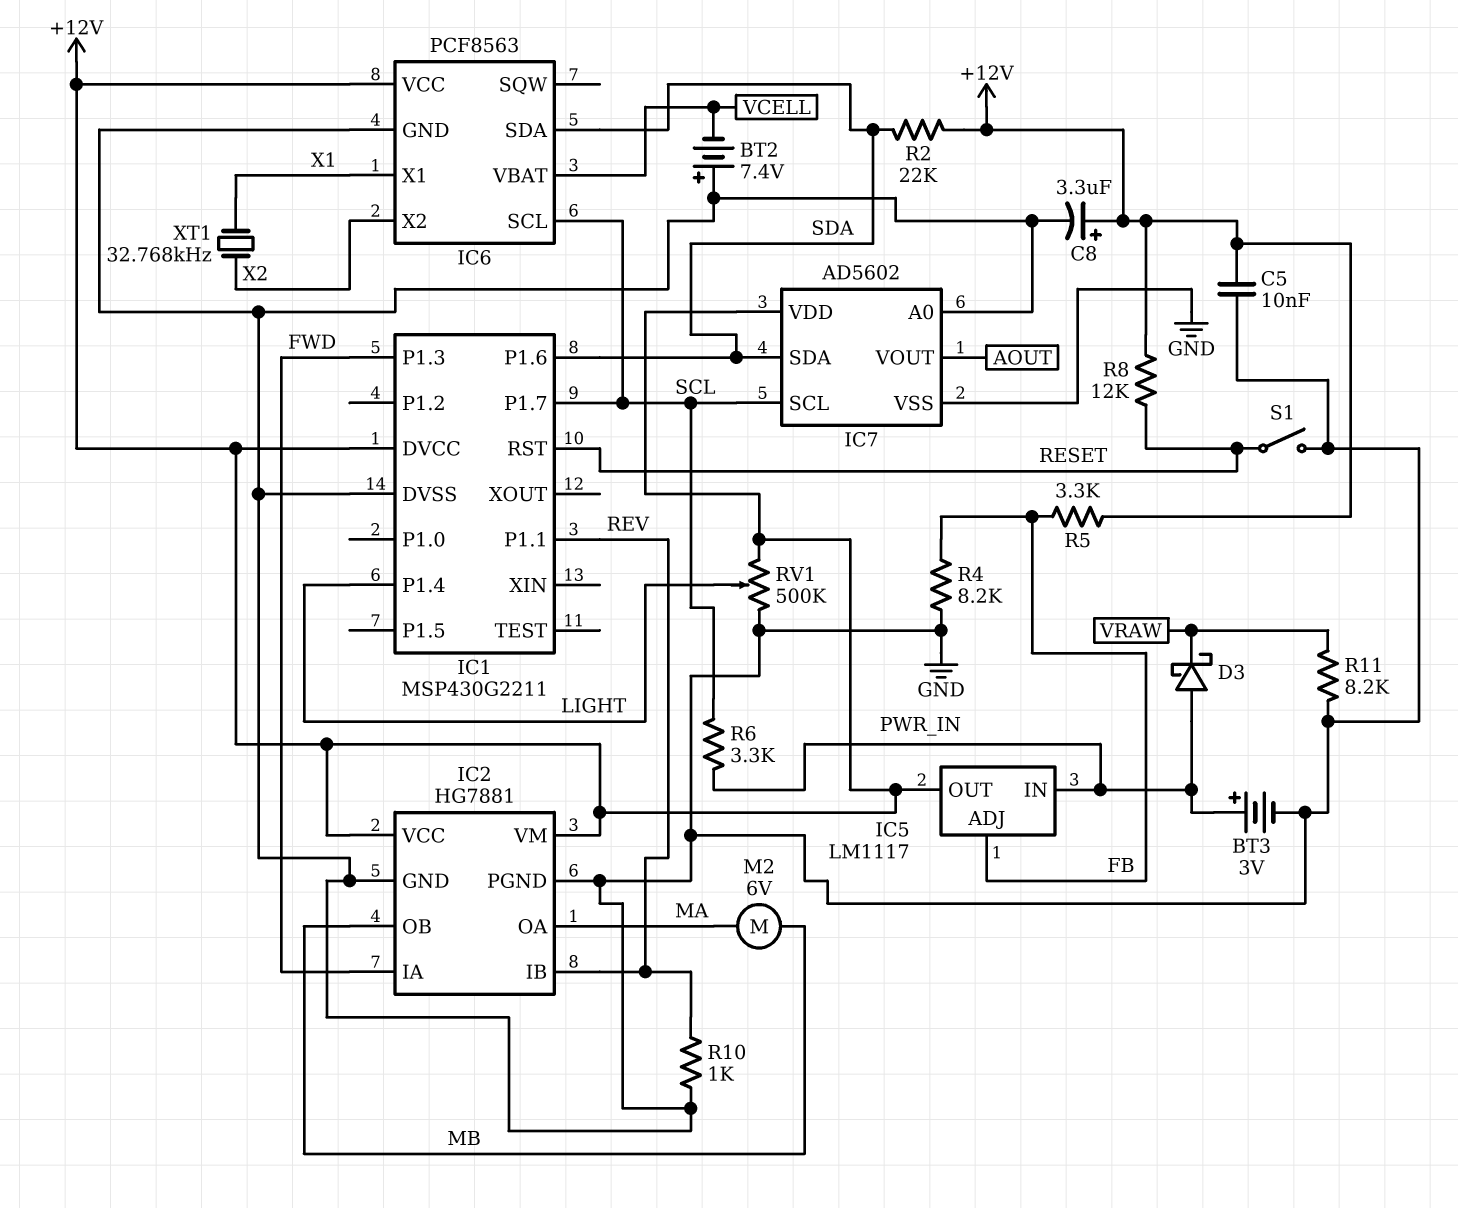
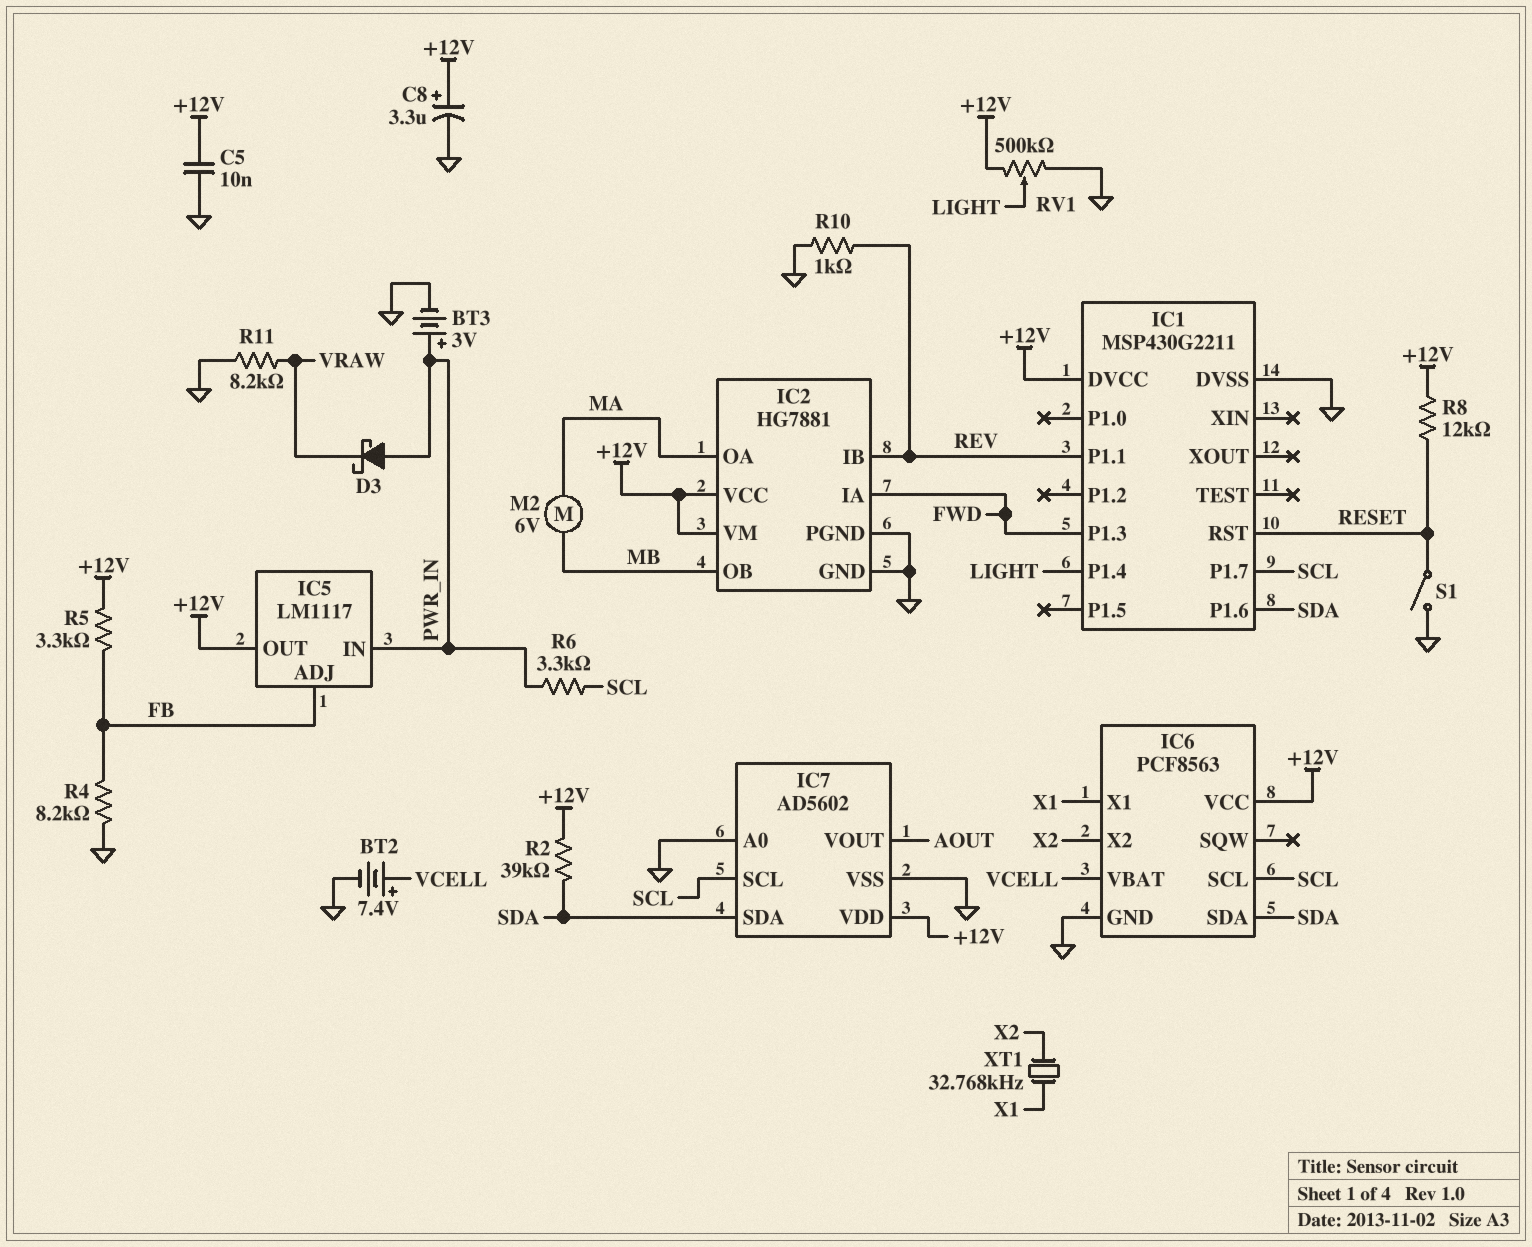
BT2: 7.4V (plus GND, minus VCELL) -> 7.4V (plus VCELL, minus GND)
R2: 22k (+12V, SDA) -> 39k (+12V, SDA)

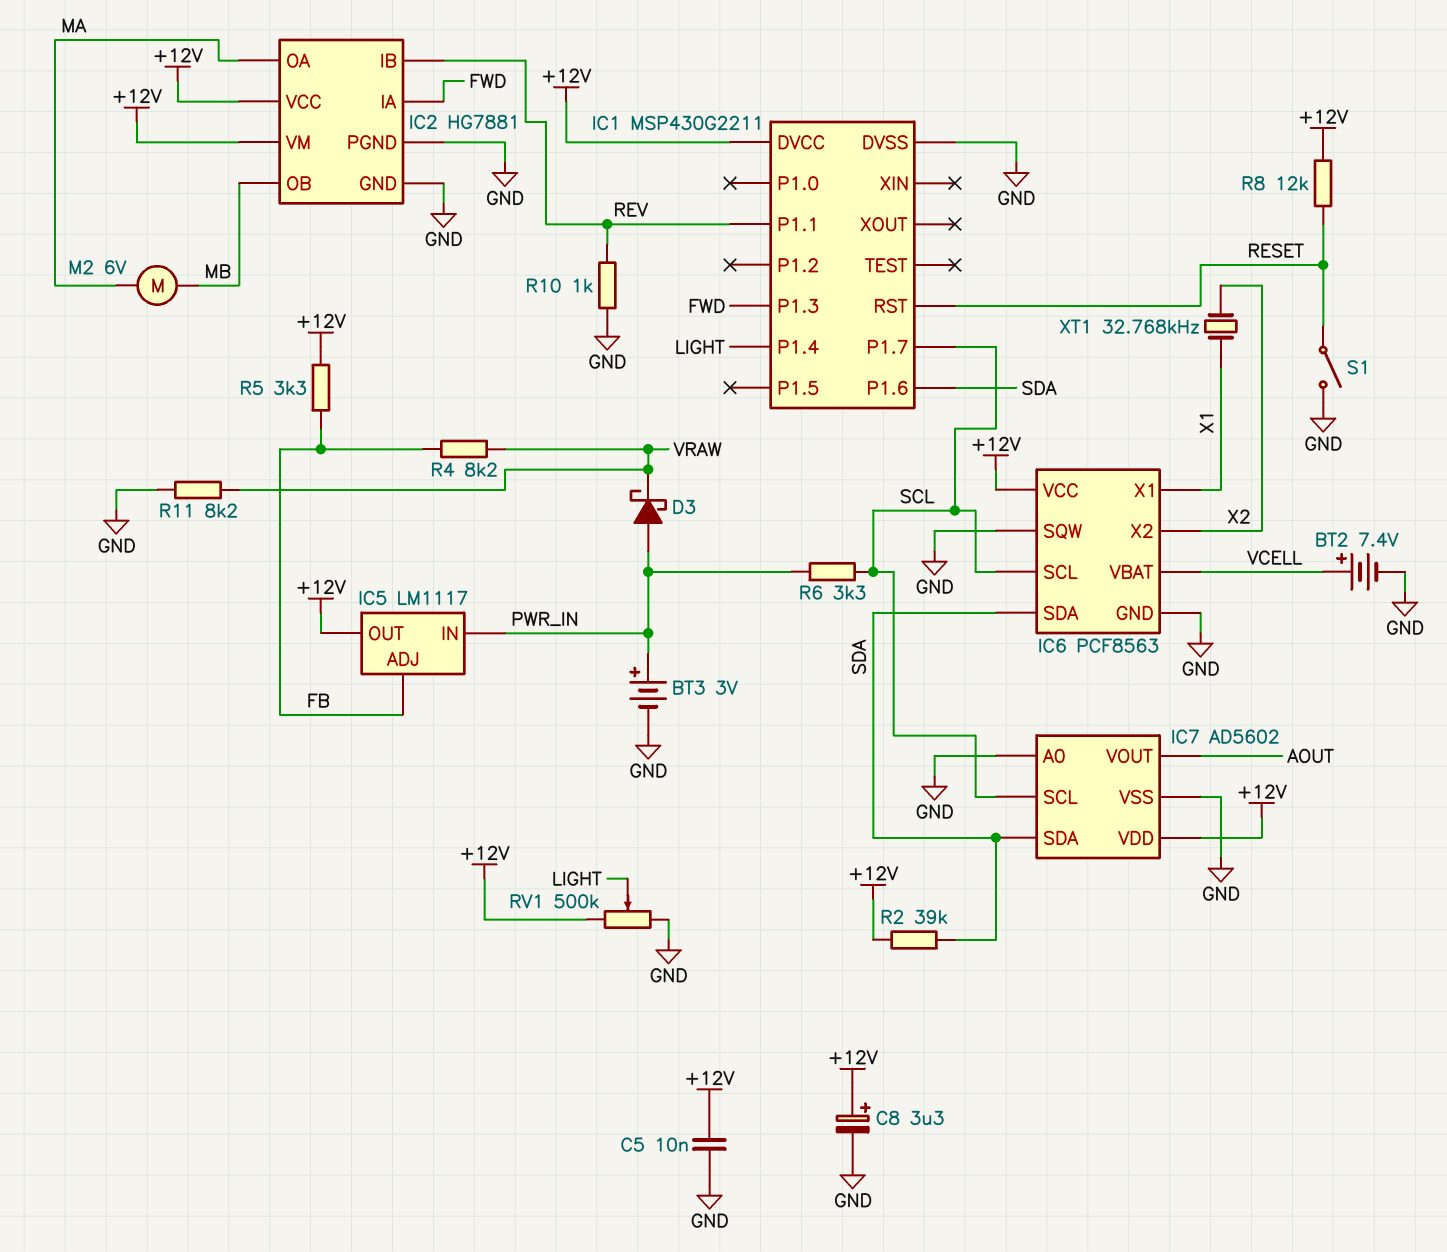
IC6 pin SQW: none -> GND
R4: 8.2k (FB, GND) -> 8.2k (FB, VRAW)

